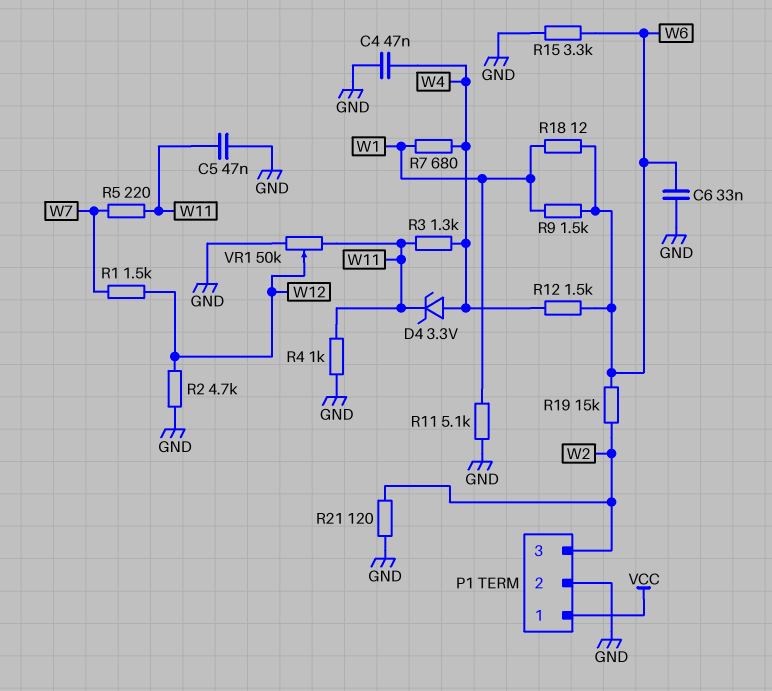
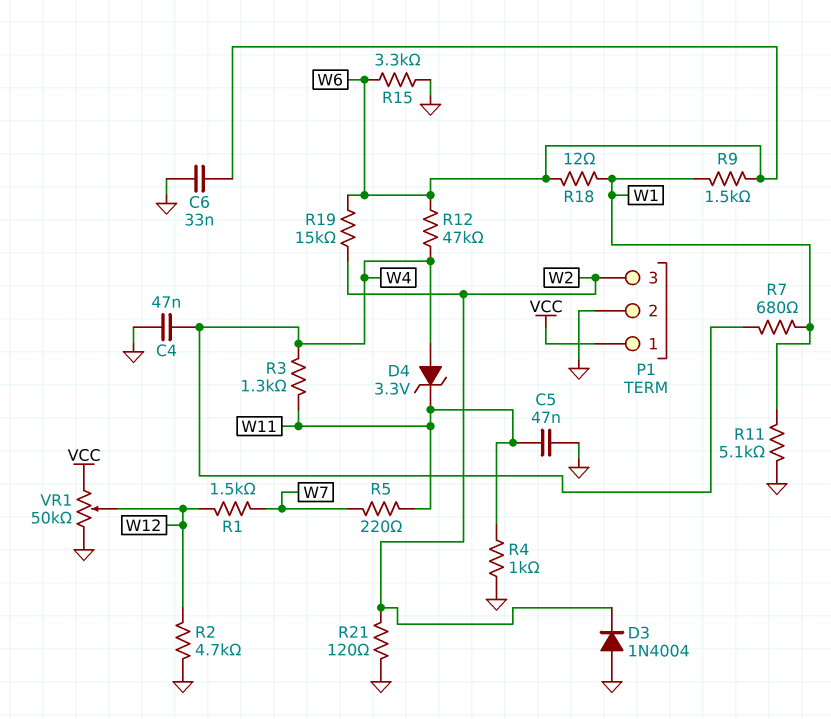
D3: none -> diode 1N4004 (A GND, K W2)
R12: 1.5k (W4, W6) -> 47k (W4, W6)
VR1: 50k (GND, W11, wiper W12) -> 50k (GND, VCC, wiper W12)

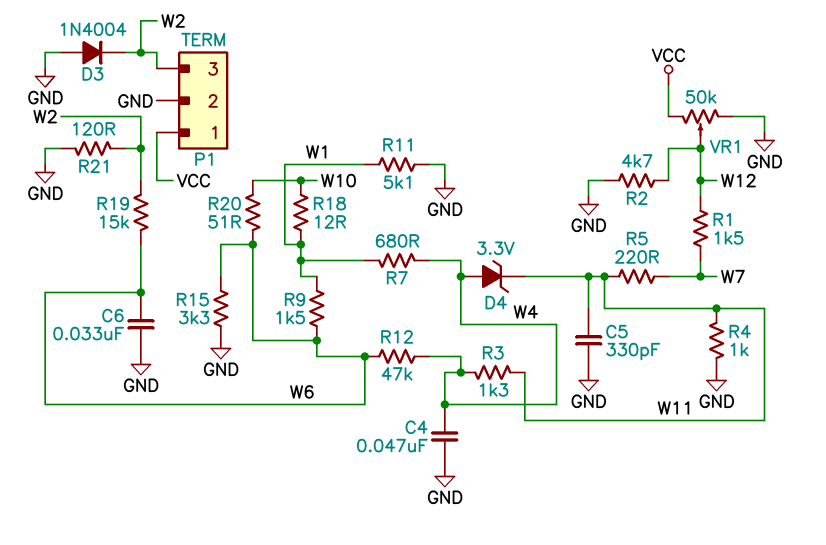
C5: 47nF (GND, W11) -> 330pF (GND, W11)
R18: 12 (W1, W6) -> 12 (W1, W10)
R20: none -> 51 (W6, W10)

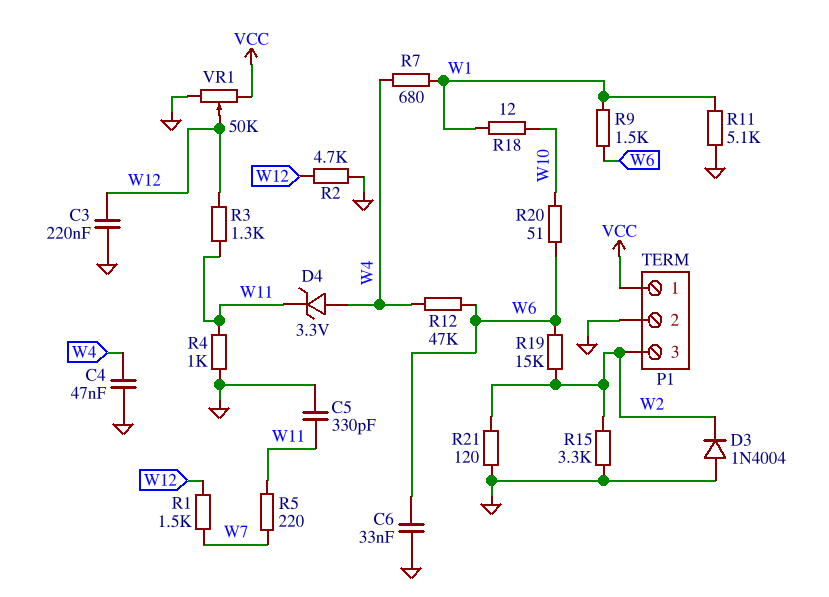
C3: none -> 220nF (GND, W12)
R3: 1.3k (W4, W11) -> 1.3k (W11, W12)
R15: 3.3k (GND, W6) -> 3.3k (GND, W2)

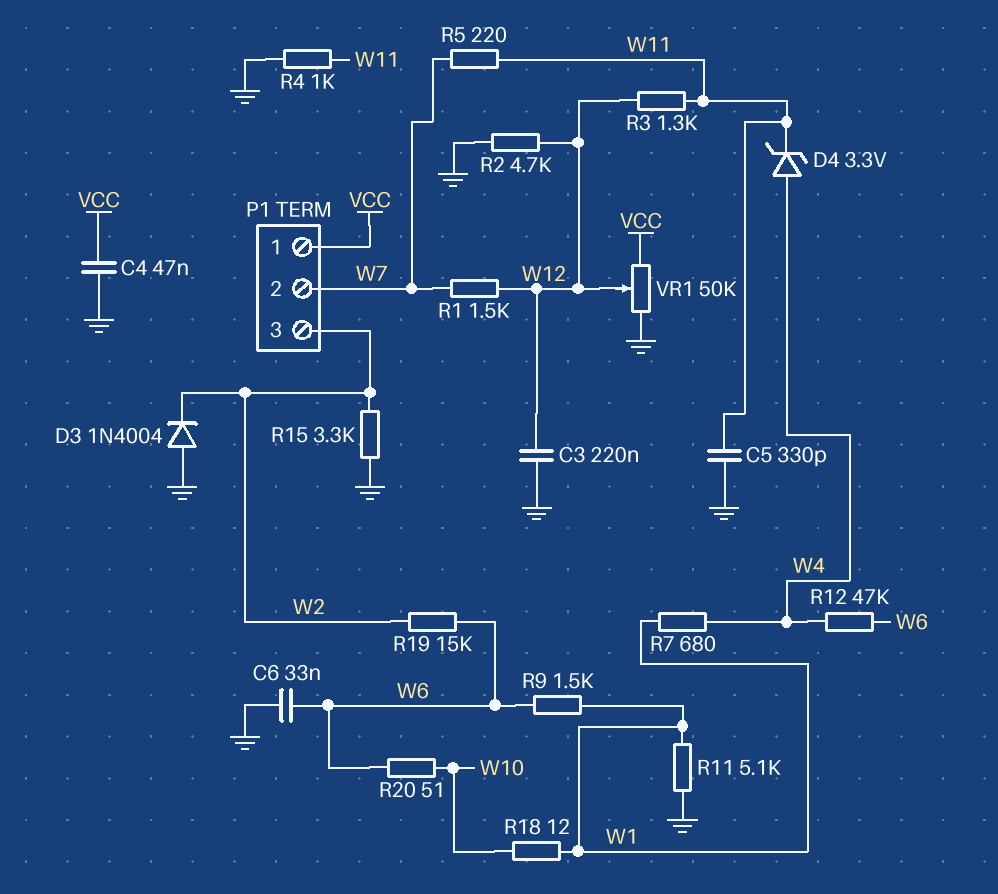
C4: 47nF (GND, W4) -> 47nF (GND, VCC)
P1 pin 2: GND -> W7
R21: 120 (GND, W2) -> none

